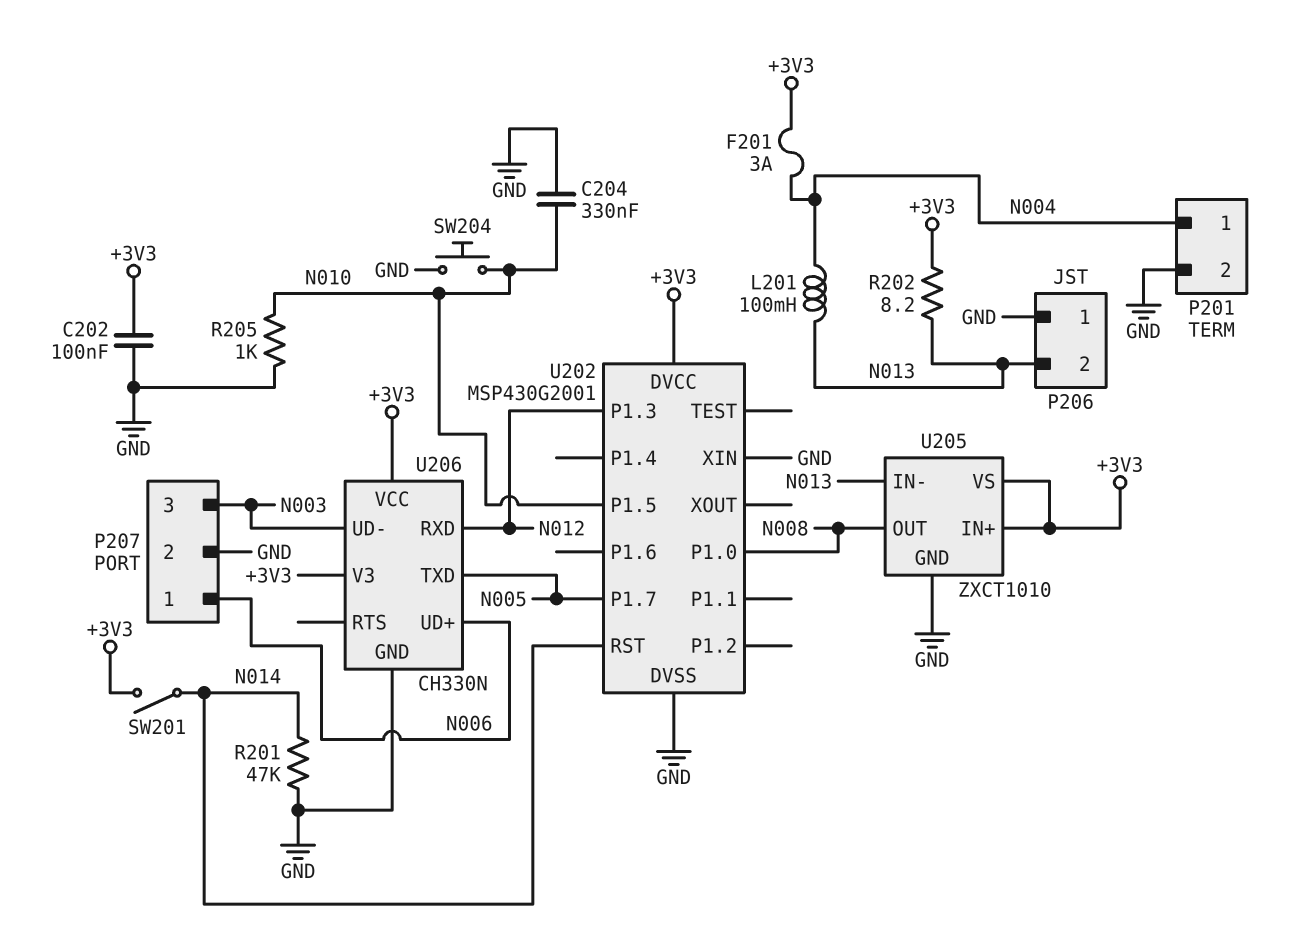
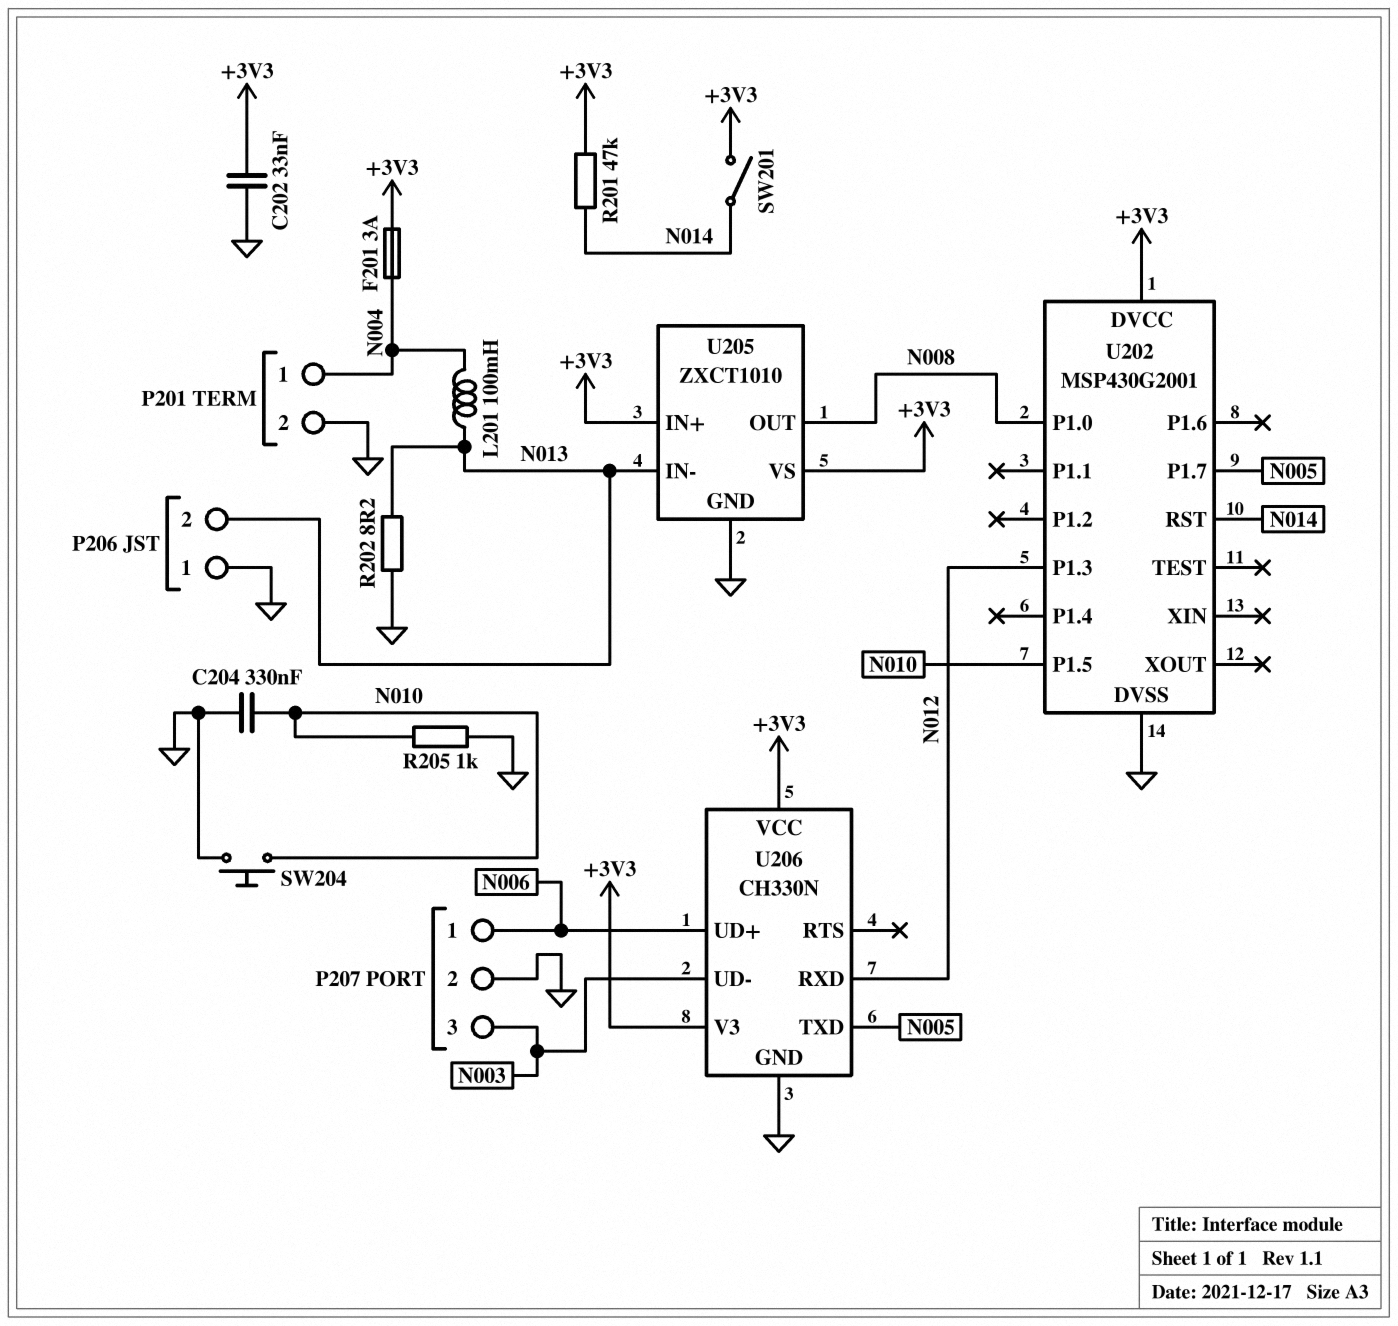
C202: 100nF (+3V3, GND) -> 33nF (+3V3, GND)
R201: 47k (GND, N014) -> 47k (+3V3, N014)
R202: 8.2 (+3V3, N013) -> 8.2 (GND, N013)
U202 pin XIN: GND -> none

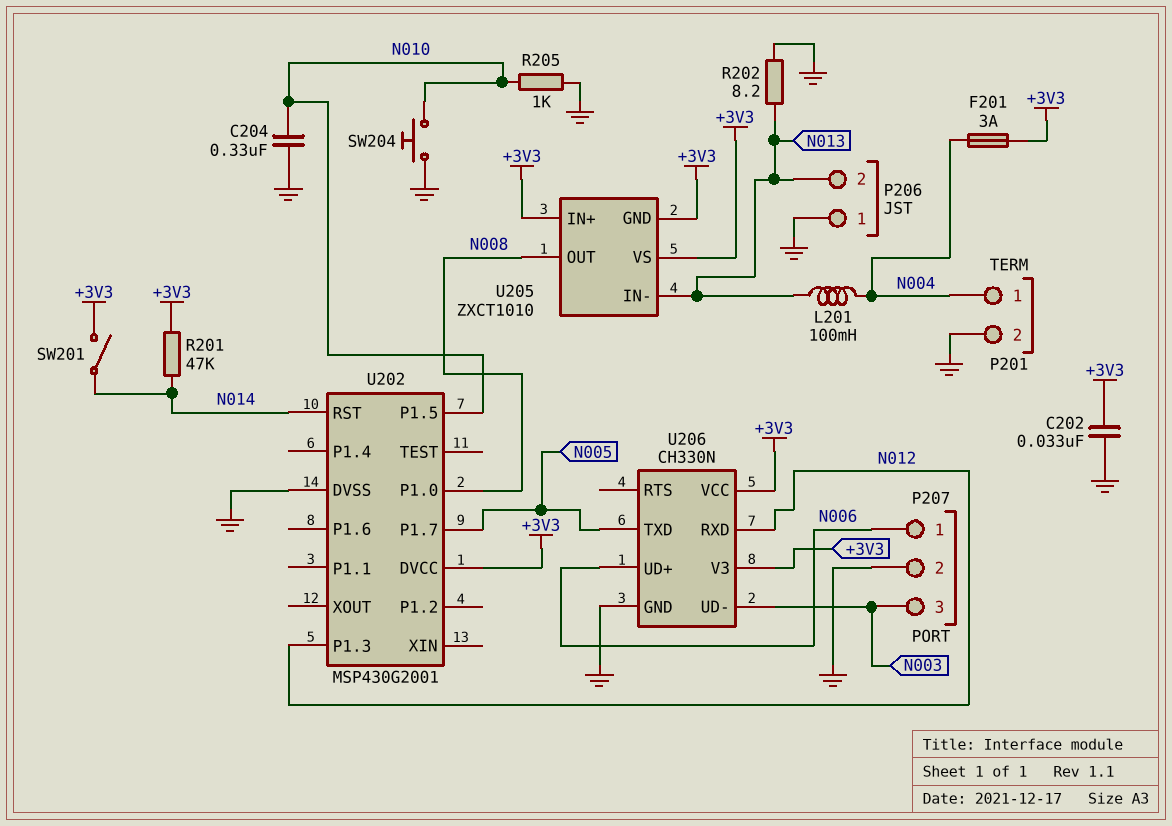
U205 pin GND: GND -> +3V3

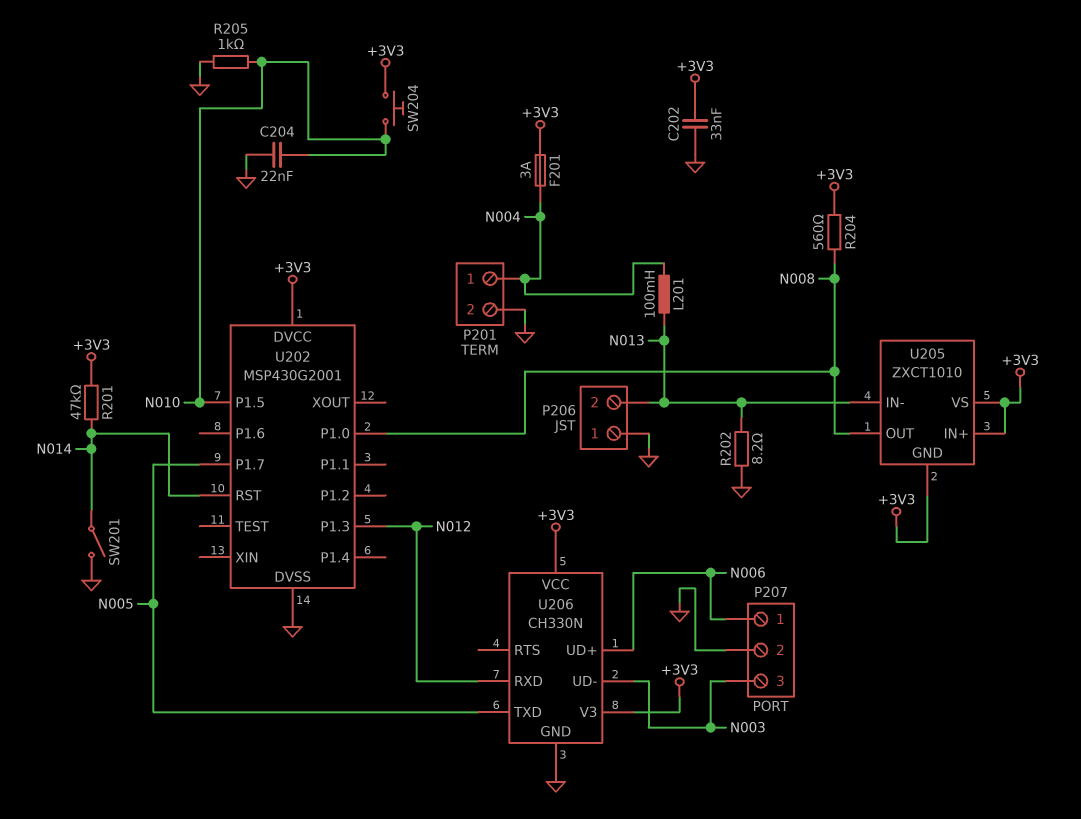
C204: 330nF (GND, N010) -> 22nF (GND, N010)
R204: none -> 560 (+3V3, N008)
SW201: switch (+3V3, N014) -> switch (GND, N014)
SW204: button (GND, N010) -> button (+3V3, N010)

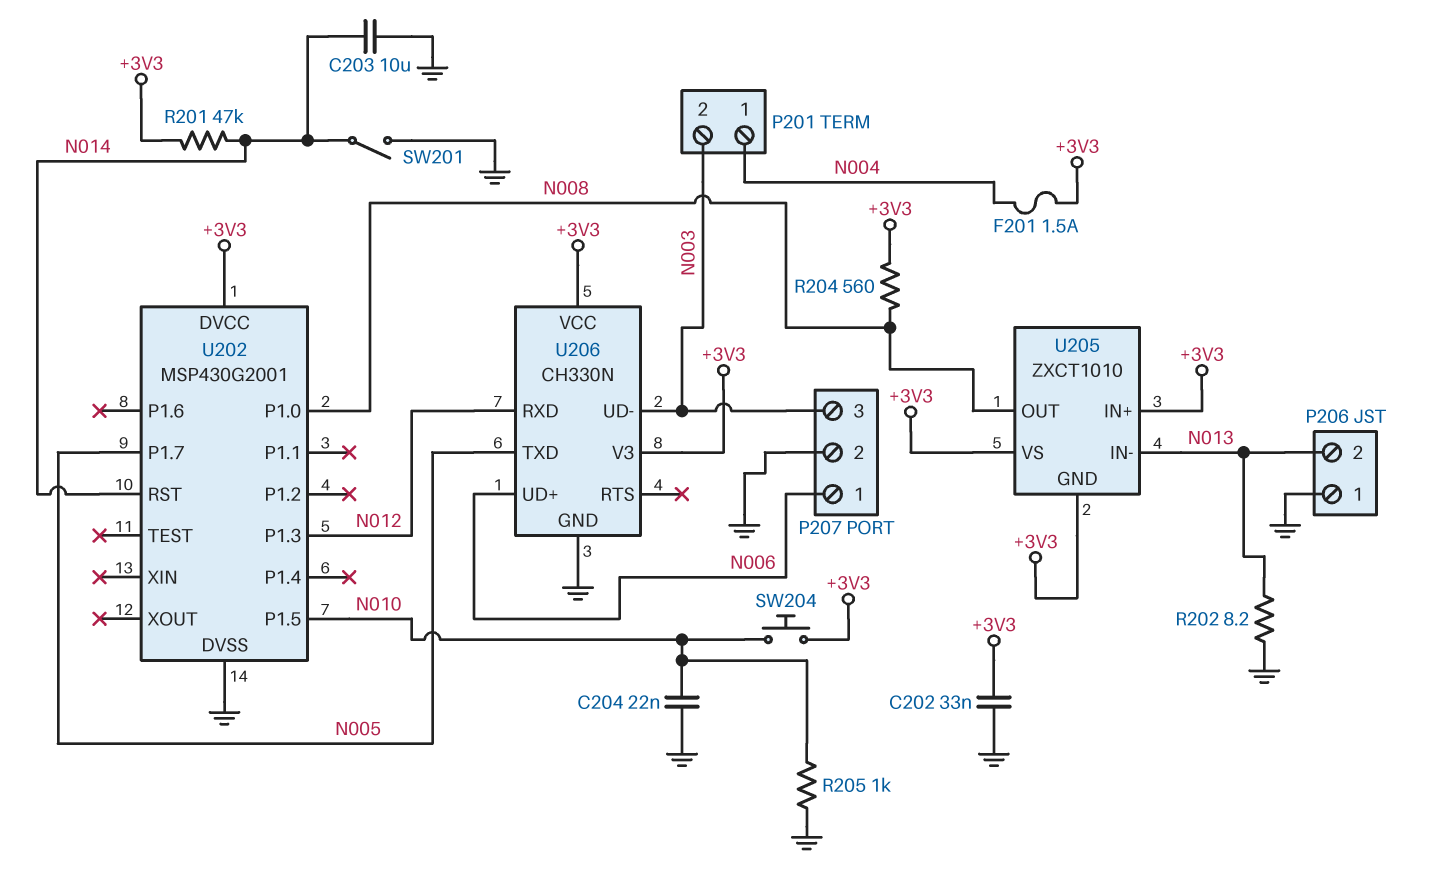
C203: none -> 10uF (GND, N014)
F201: 3A (+3V3, N004) -> 1.5A (+3V3, N004)
L201: 100mH (N004, N013) -> none
P201 pin 2: GND -> N003

